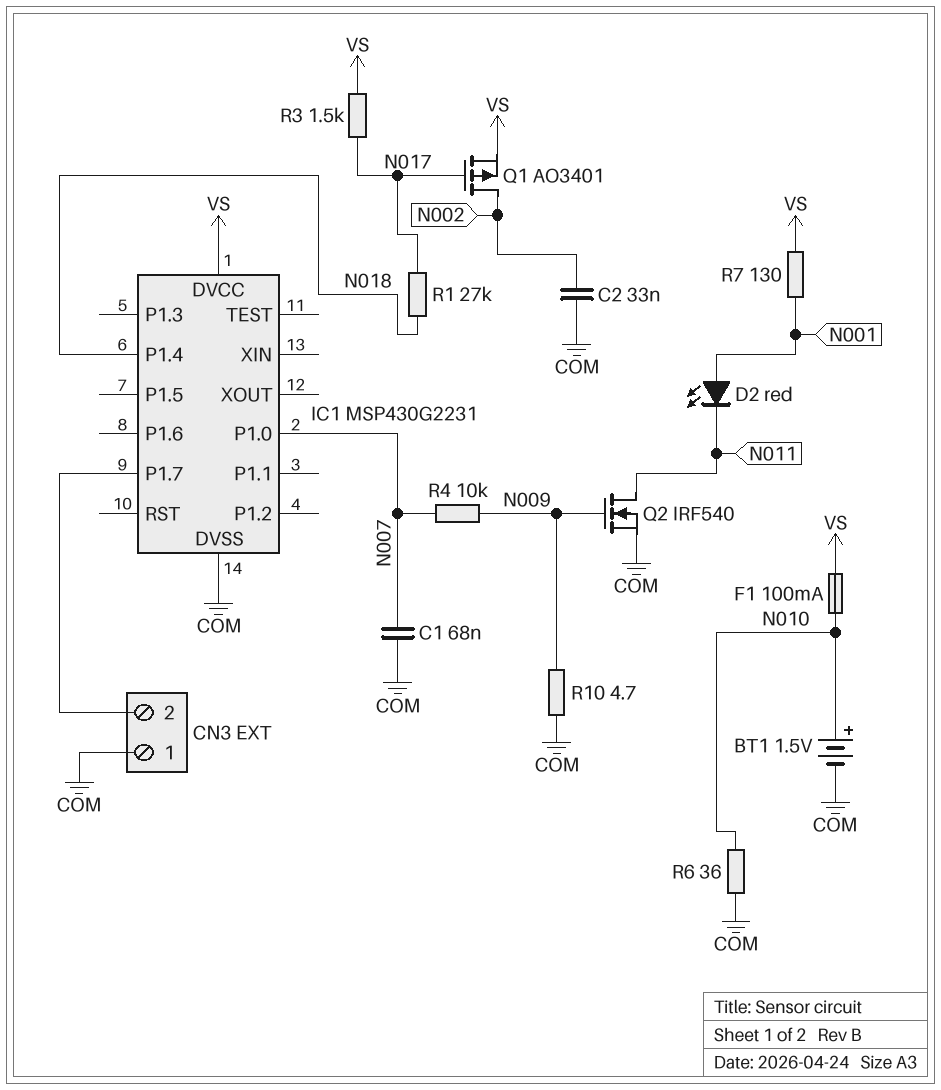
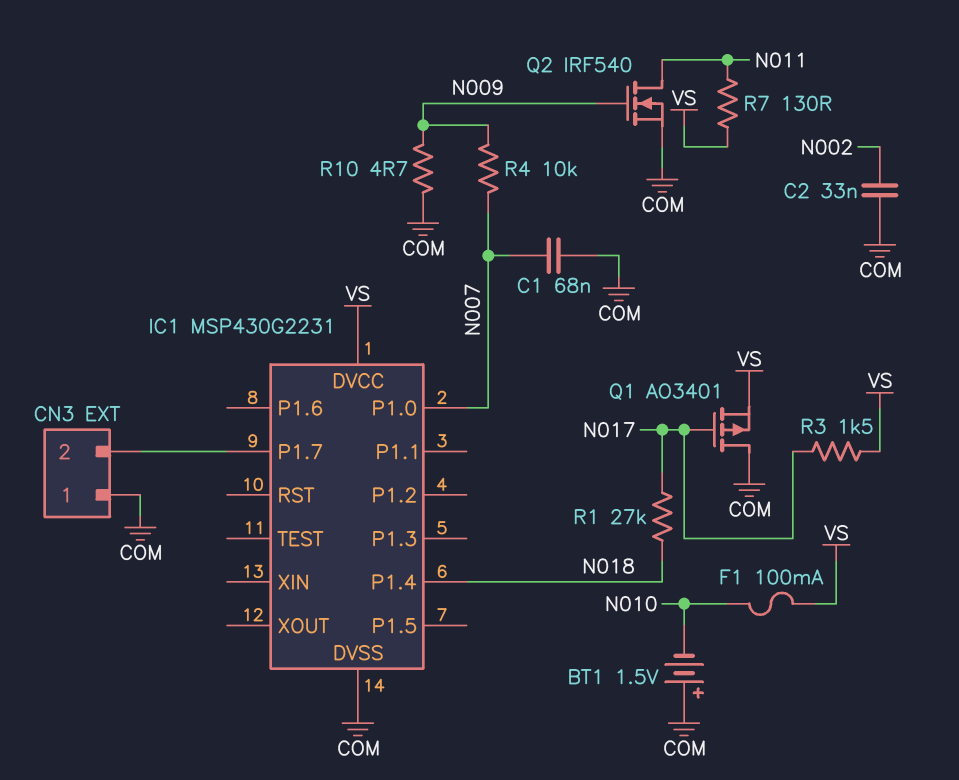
BT1: 1.5V (plus N010, minus COM) -> 1.5V (plus COM, minus N010)
D2: LED red (A N001, K N011) -> none
Q1: PMOS AO3401 (G N017, D N002, S VS) -> PMOS AO3401 (G N017, D COM, S VS)
R6: 36 (COM, N010) -> none
R7: 130 (N001, VS) -> 130 (N011, VS)

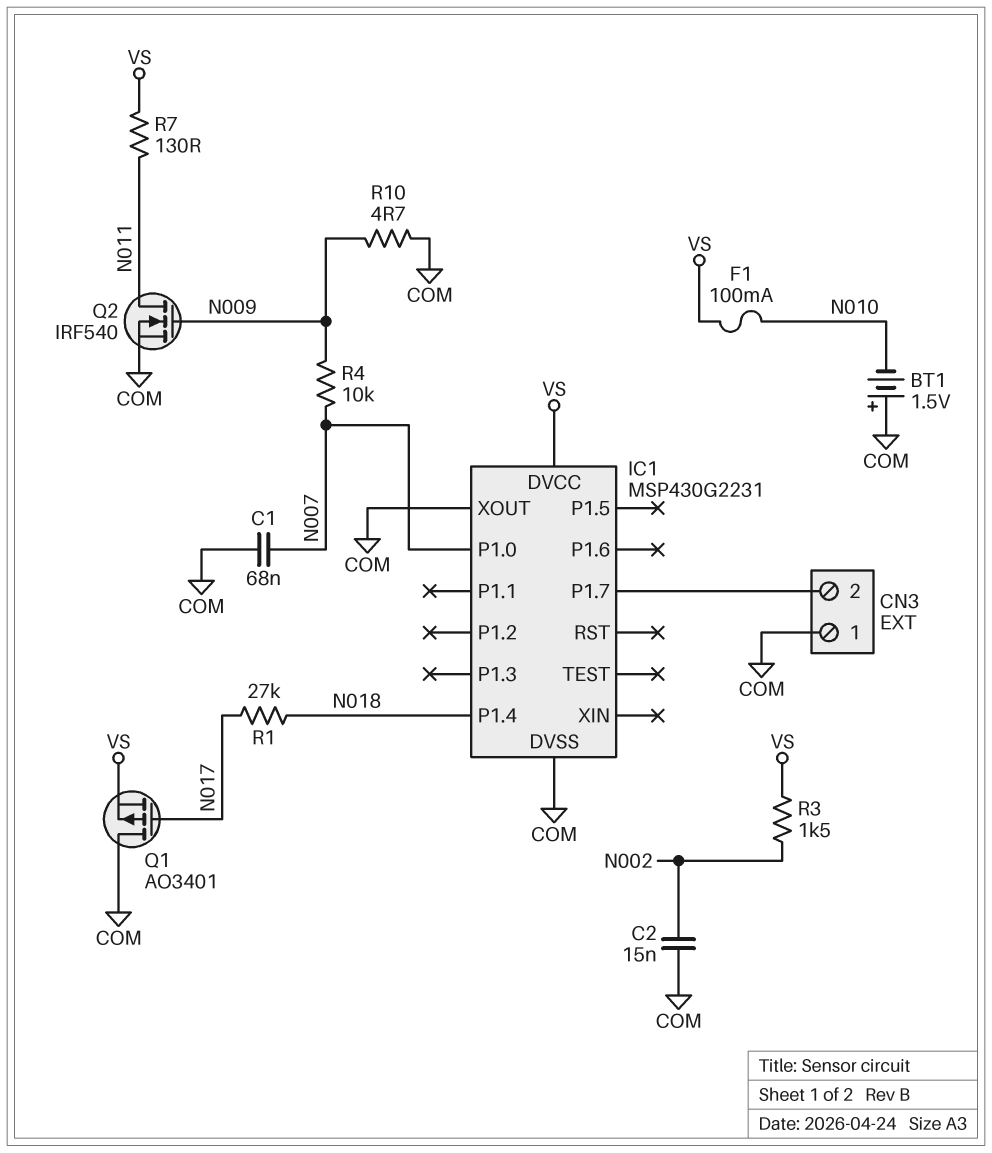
C2: 33nF (COM, N002) -> 15nF (COM, N002)
IC1 pin XOUT: none -> COM
R3: 1.5k (N017, VS) -> 1.5k (N002, VS)

